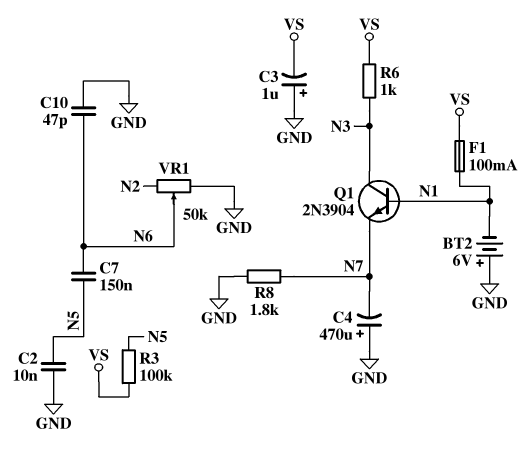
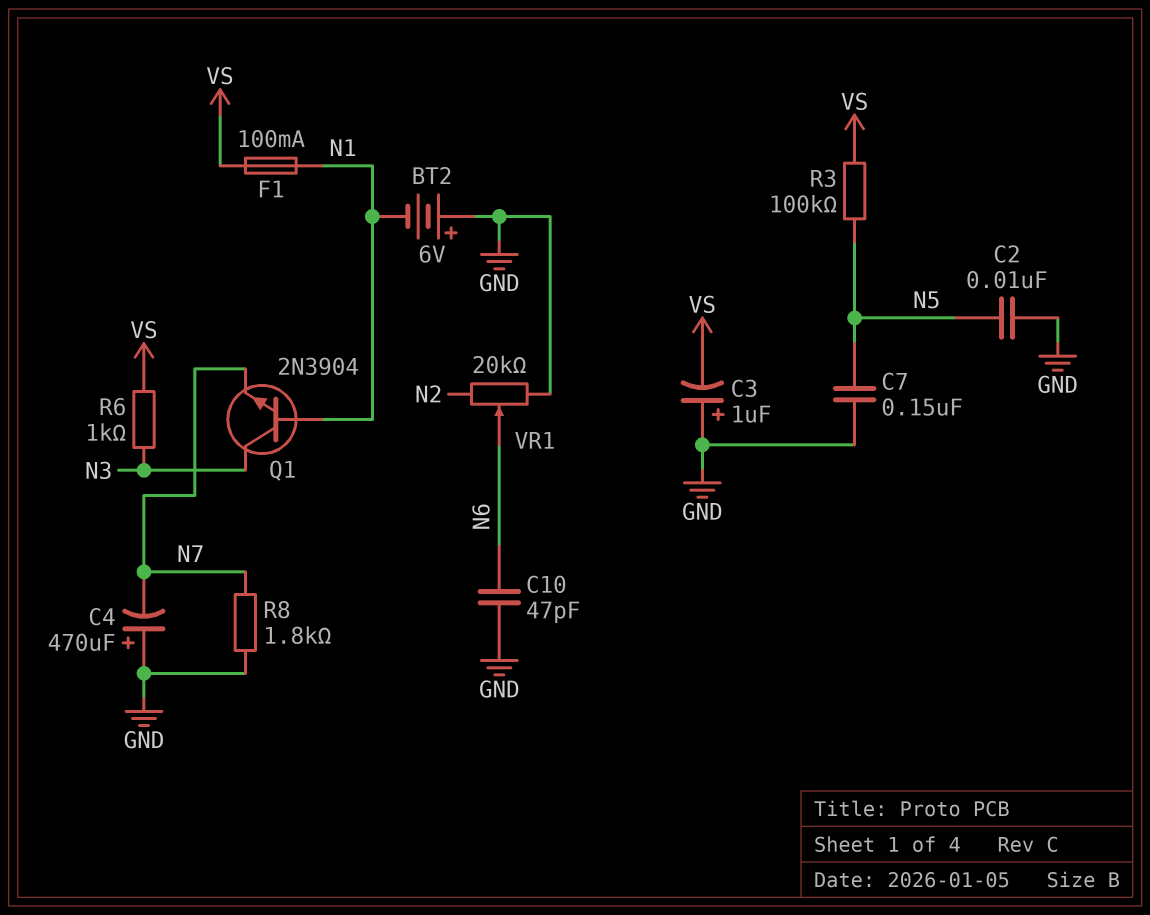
C7: 150nF (N5, N6) -> 150nF (GND, N5)
VR1: 50k (GND, N2, wiper N6) -> 20k (GND, N2, wiper N6)

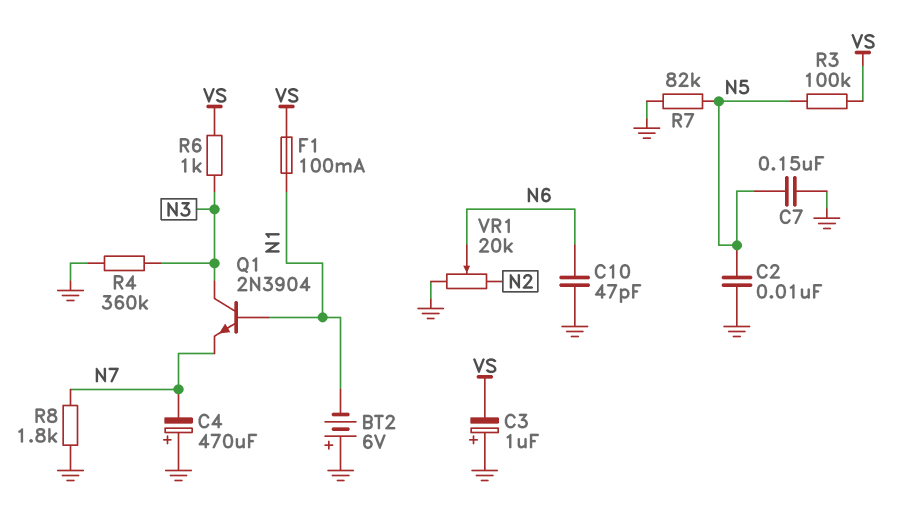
R4: none -> 360k (GND, N3)
R7: none -> 82k (GND, N5)

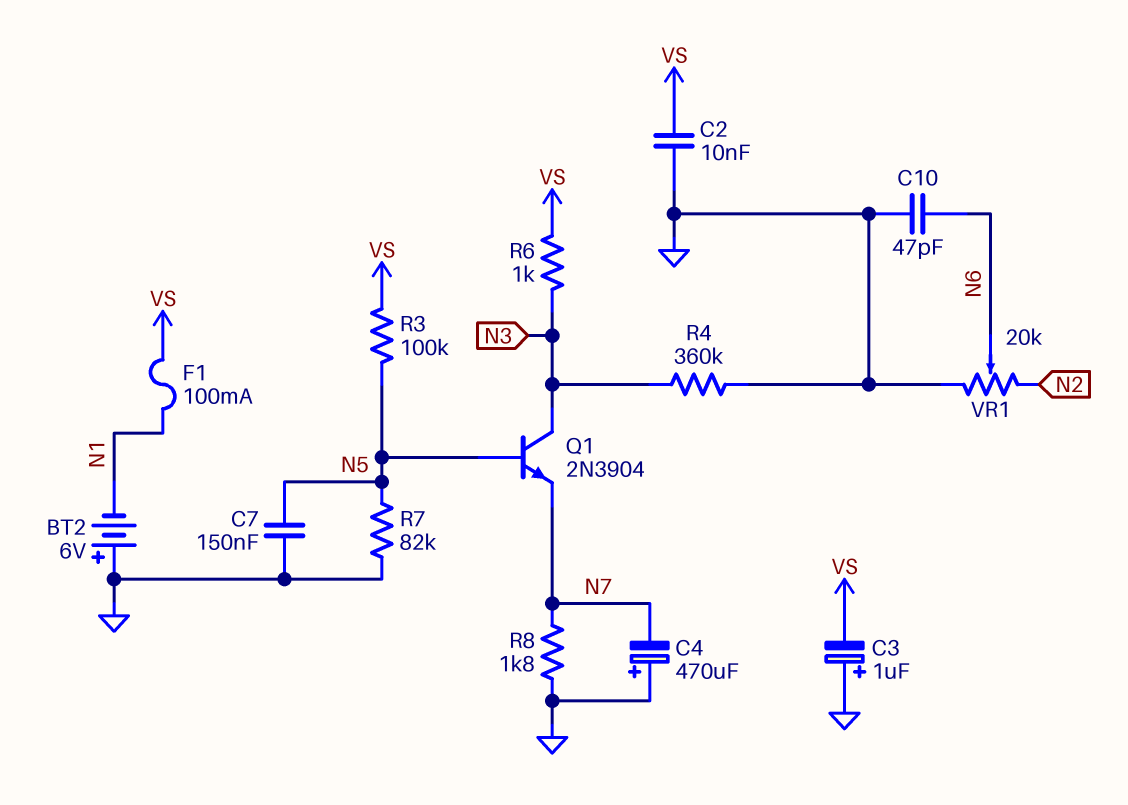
C2: 10nF (GND, N5) -> 10nF (GND, VS)
Q1: NPN 2N3904 (B N1, C N3, E N7) -> NPN 2N3904 (B N5, C N3, E N7)

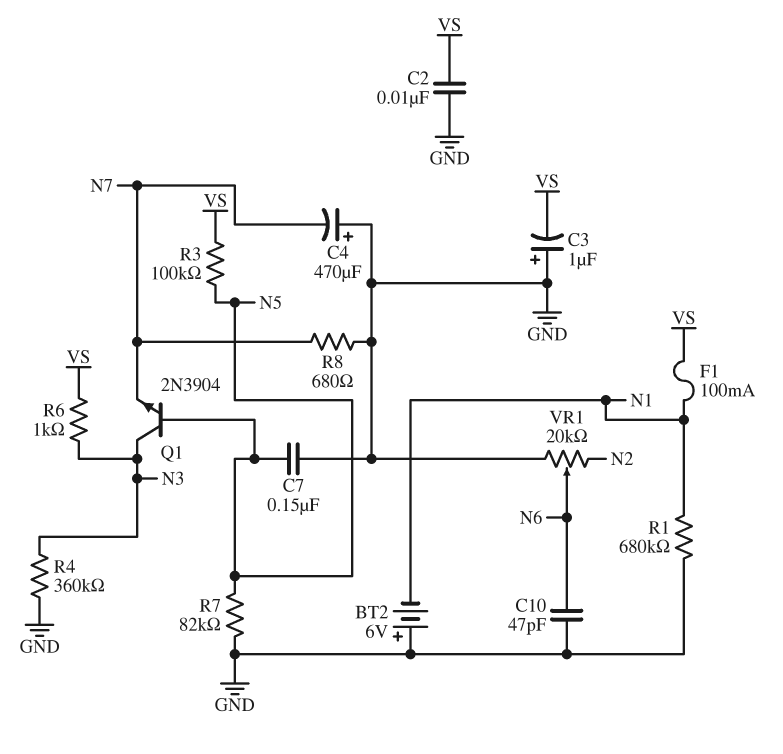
R1: none -> 680k (GND, N1)
R8: 1.8k (GND, N7) -> 680 (GND, N7)

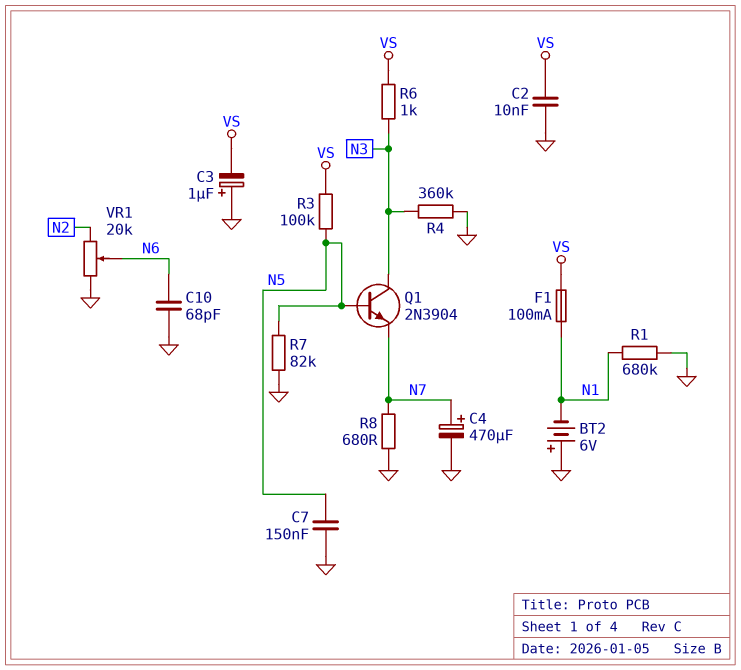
C4: 470uF (plus GND, minus N7) -> 470uF (plus N7, minus GND)
C10: 47pF (GND, N6) -> 68pF (GND, N6)

